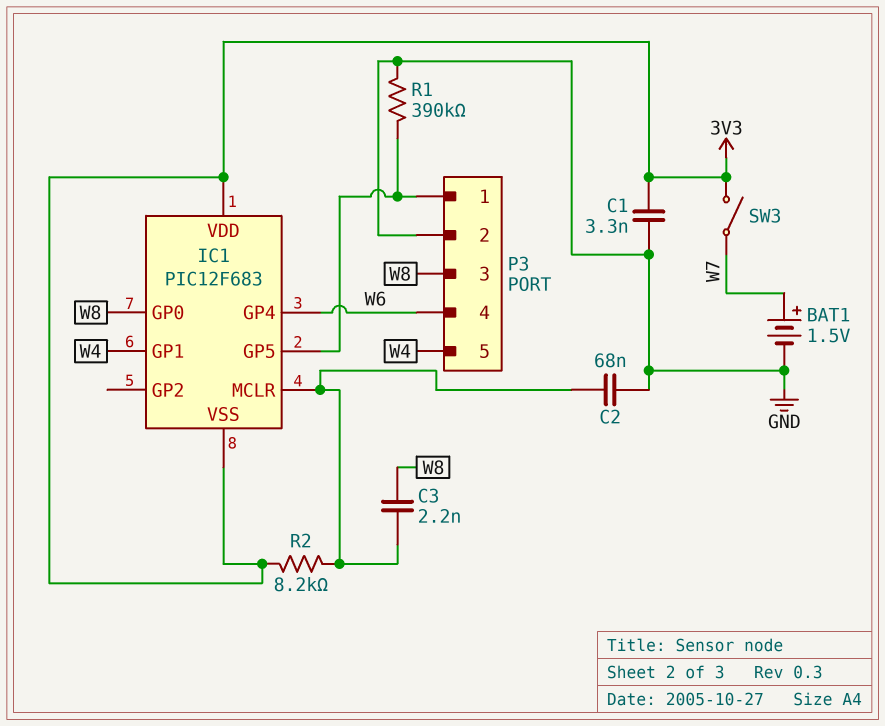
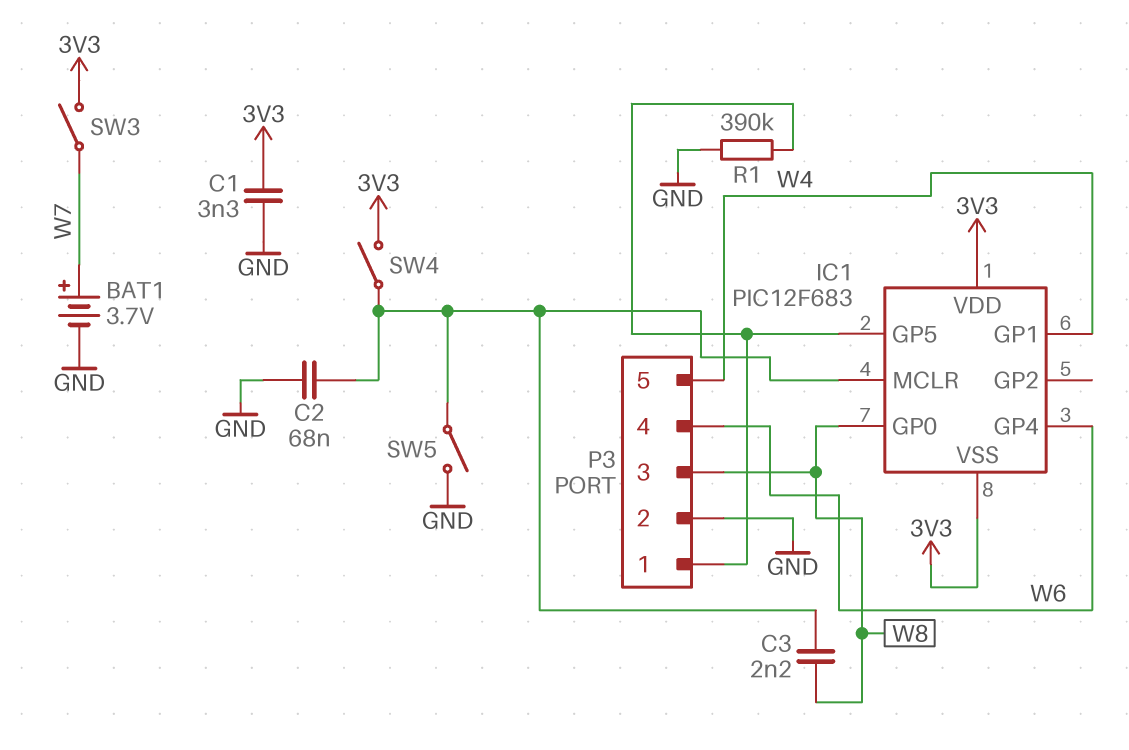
BAT1: 1.5V (plus W7, minus GND) -> 3.7V (plus W7, minus GND)
R2: 8.2k (3V3, IC1/MCLR) -> none
SW4: none -> switch (3V3, IC1/MCLR)
SW5: none -> switch (GND, IC1/MCLR)

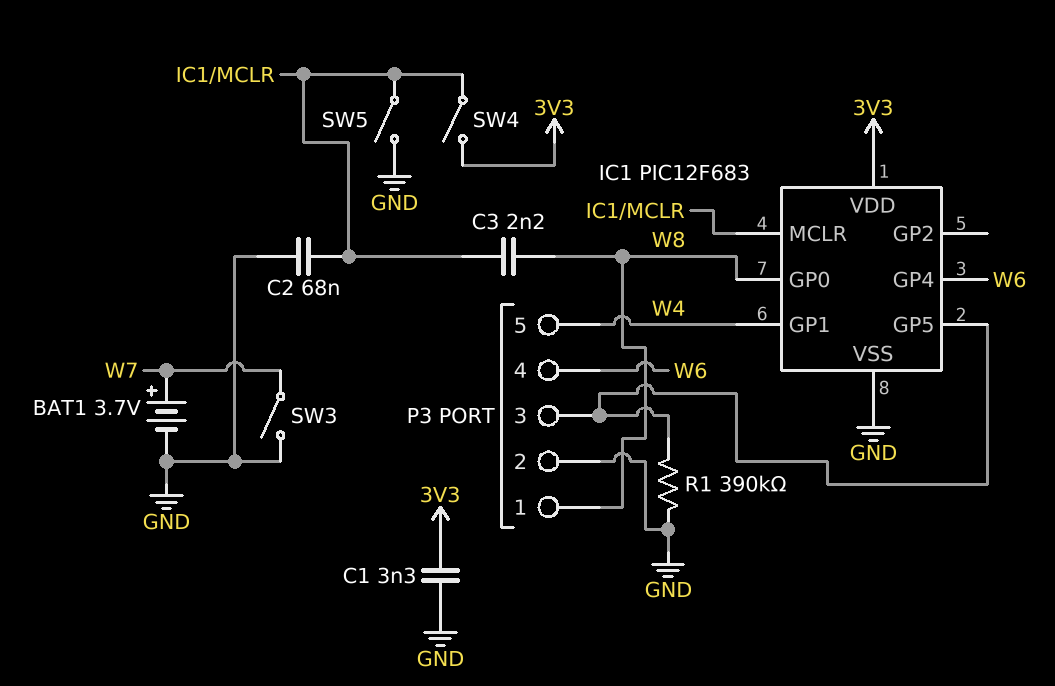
IC1 pin VSS: 3V3 -> GND
P3 pin 1: IC1/GP5 -> W8
P3 pin 3: W8 -> IC1/GP5
SW3: switch (3V3, W7) -> switch (GND, W7)

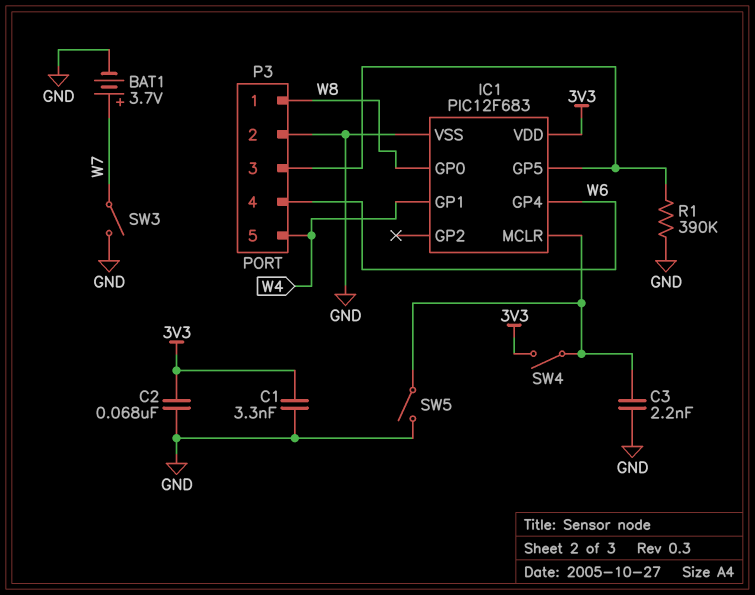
C2: 68nF (GND, IC1/MCLR) -> 68nF (3V3, GND)
C3: 2.2nF (IC1/MCLR, W8) -> 2.2nF (GND, IC1/MCLR)

